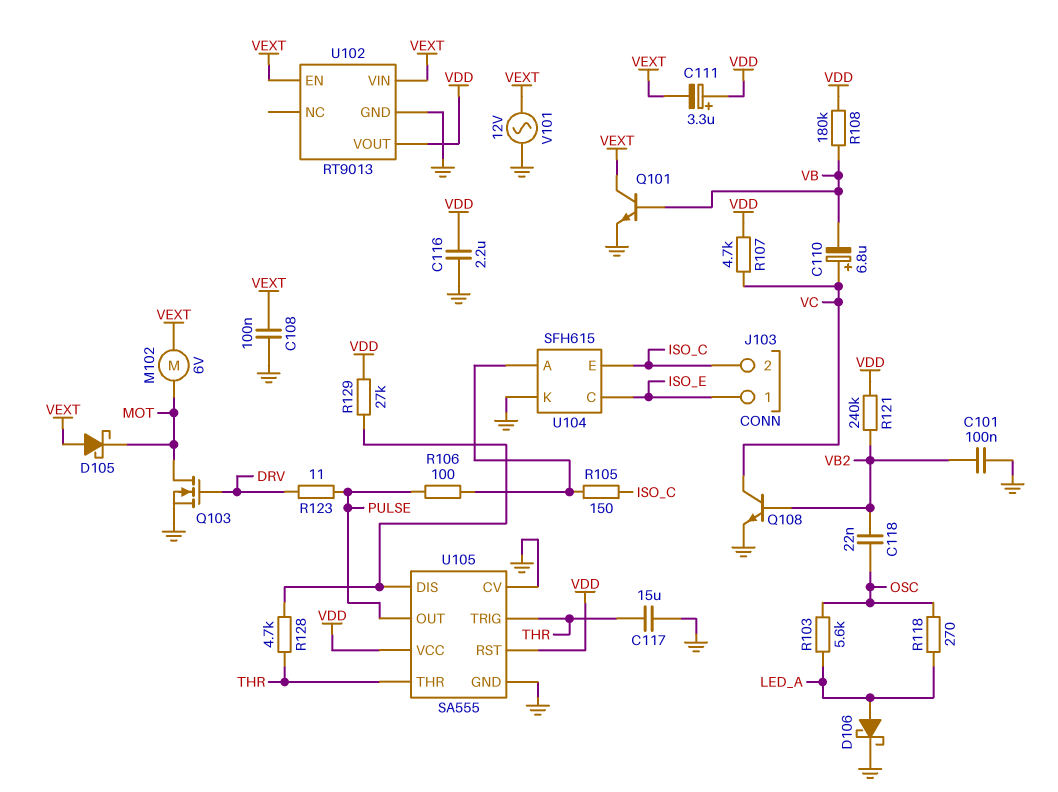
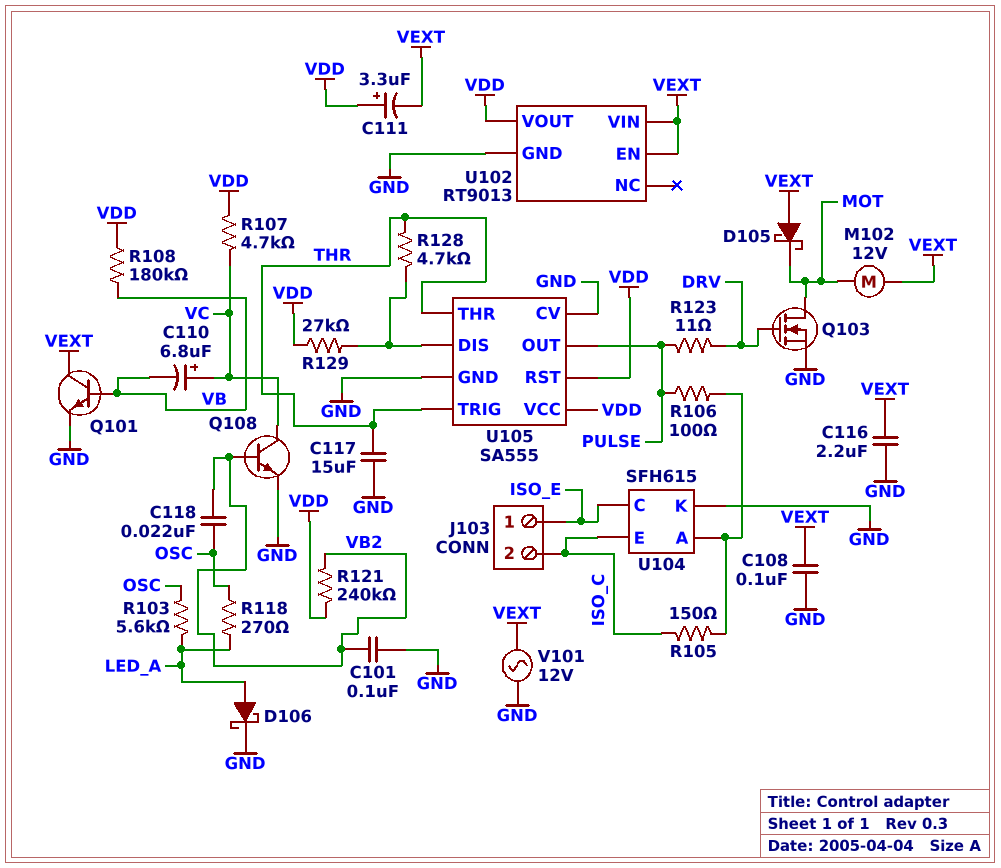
C116: 2.2uF (GND, VDD) -> 2.2uF (GND, VEXT)
M102: motor 6V (MOT, VEXT) -> motor 12V (MOT, VEXT)

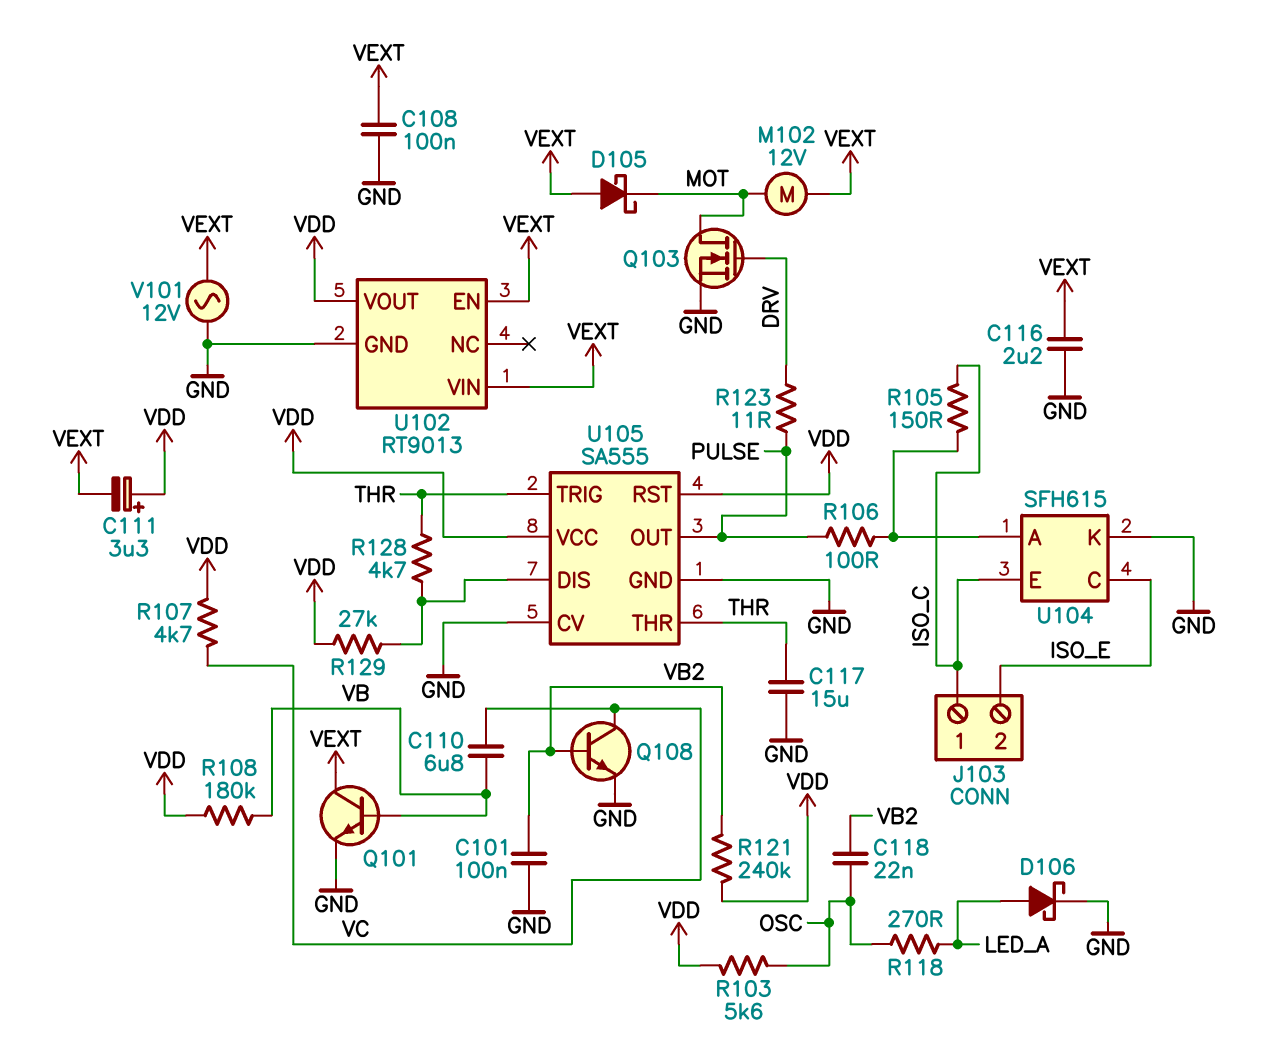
C110: 6.8uF (plus VC, minus VB) -> 6.8uF (VB, VC)
J103 pin 1: ISO_E -> ISO_C
J103 pin 2: ISO_C -> ISO_E
R103: 5.6k (LED_A, OSC) -> 5.6k (OSC, VDD)

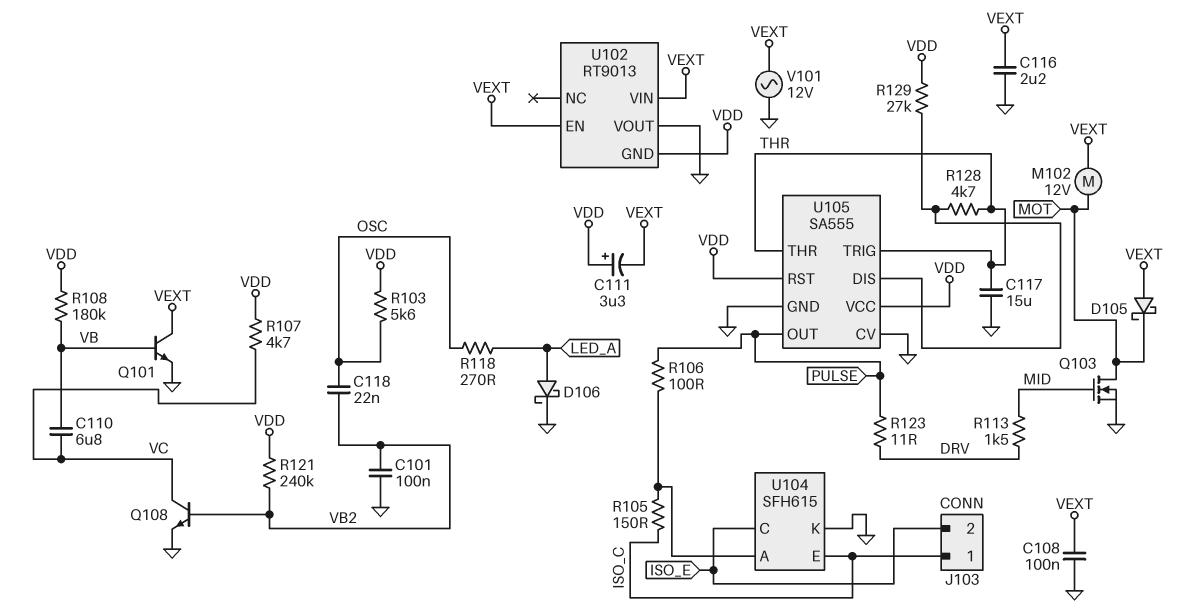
Q103: NMOS (G DRV, D MOT, S GND) -> NMOS (G MID, D MOT, S GND)
R113: none -> 1.5k (DRV, MID)
U102 pin GND: GND -> VDD
U102 pin VOUT: VDD -> GND

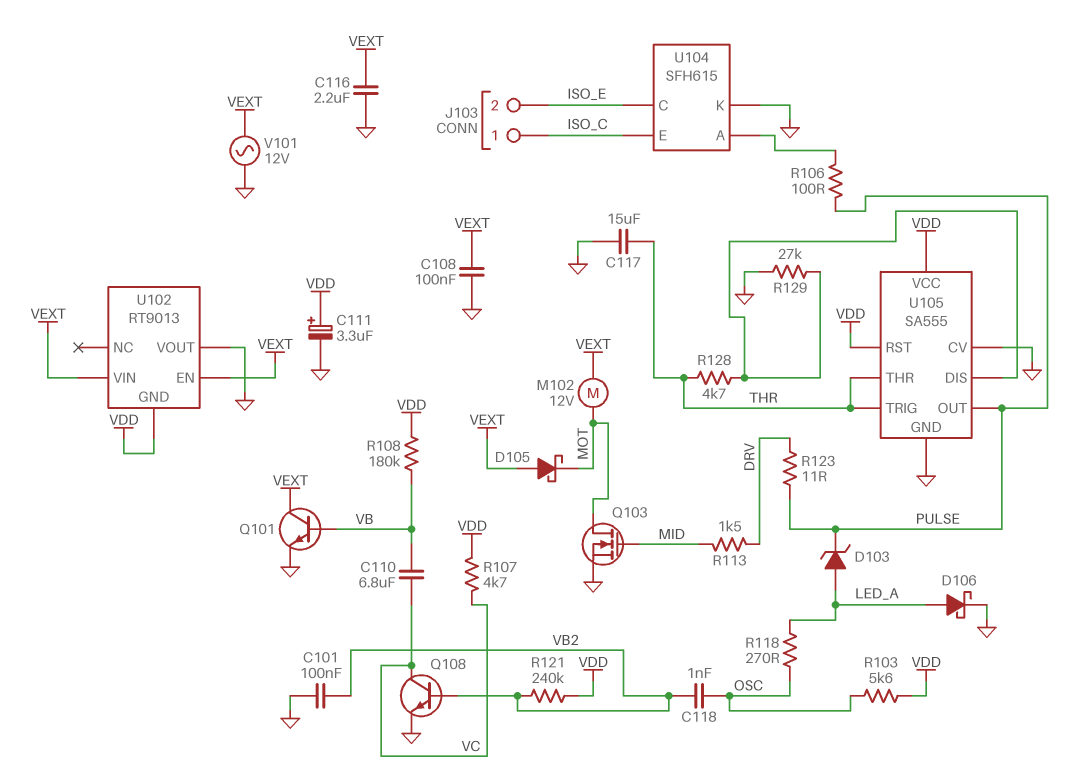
C111: 3.3uF (plus VDD, minus VEXT) -> 3.3uF (plus VDD, minus GND)
C118: 22nF (OSC, VB2) -> 1nF (OSC, VB2)
D103: none -> zener (A LED_A, K PULSE)
R105: 150 (ISO_C, U104/A) -> none
R129: 27k (U105/DIS, VDD) -> 27k (GND, U105/DIS)

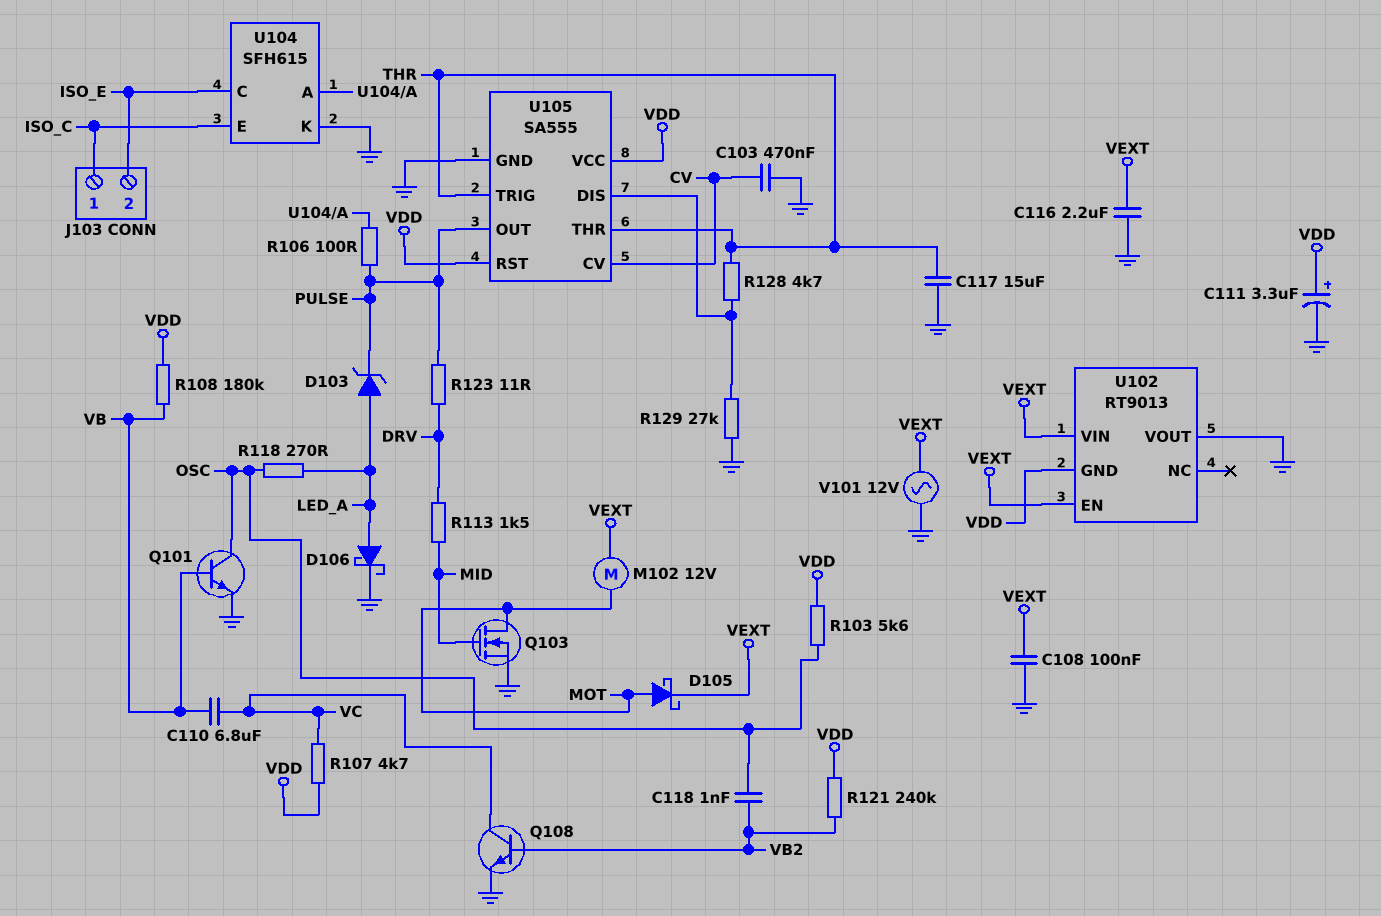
C101: 100nF (GND, VB2) -> none
C103: none -> 470nF (CV, GND)
D105: schottky (A VEXT, K MOT) -> schottky (A MOT, K VEXT)
Q101: NPN (B VB, C VEXT, E GND) -> NPN (B VB, C OSC, E GND)
U105 pin CV: GND -> CV

